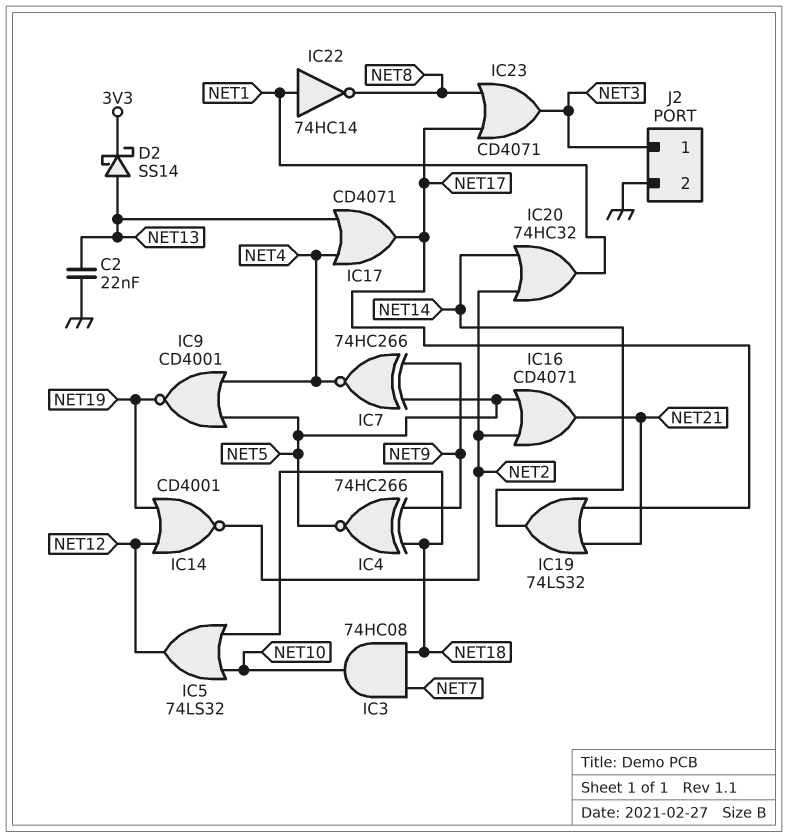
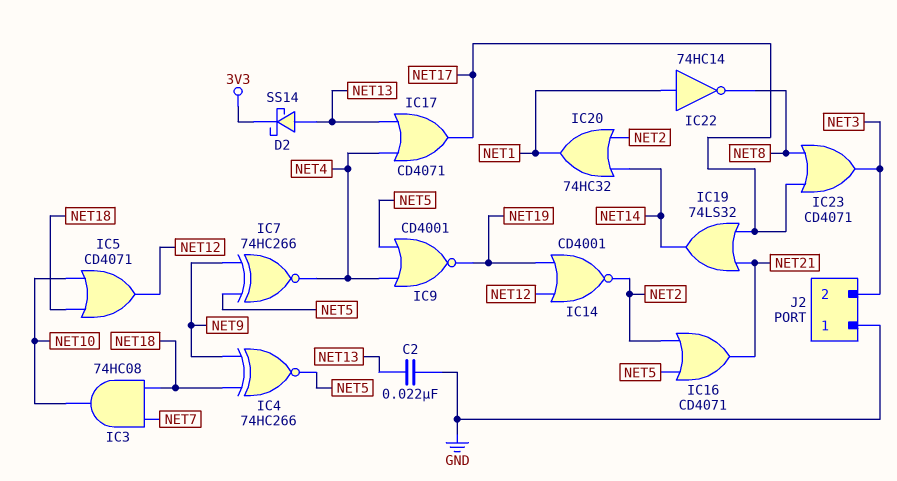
IC5: OR 74LS32 (in NET10, in NET18, out NET12) -> OR CD4071 (in NET10, in NET18, out NET12)
J2 pin 1: NET3 -> GND
J2 pin 2: GND -> NET3

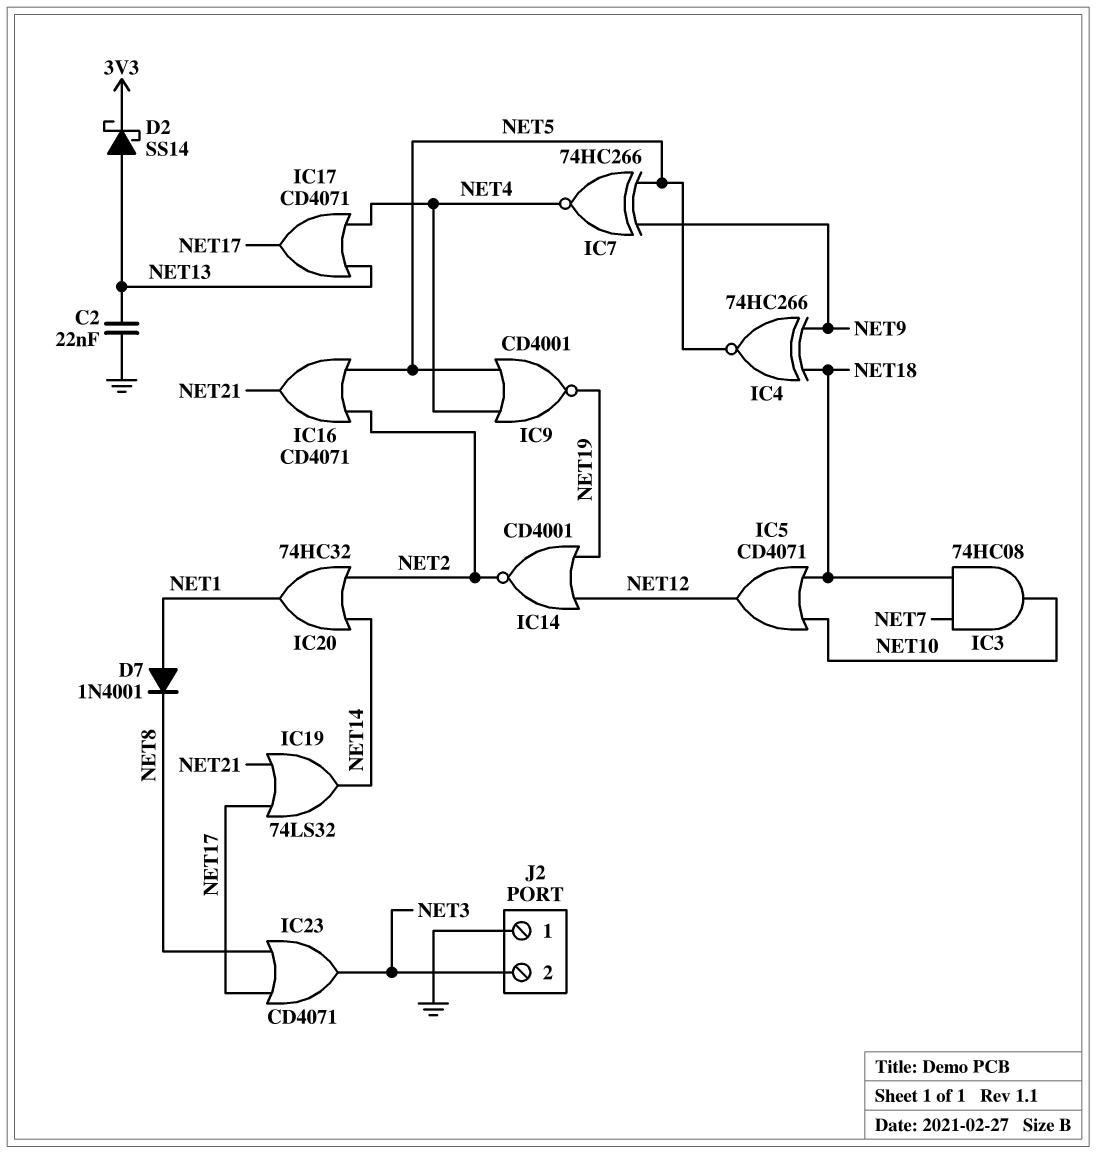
D7: none -> diode 1N4001 (A NET1, K NET8)
IC22: NOT 74HC14 (in NET1, out NET8) -> none

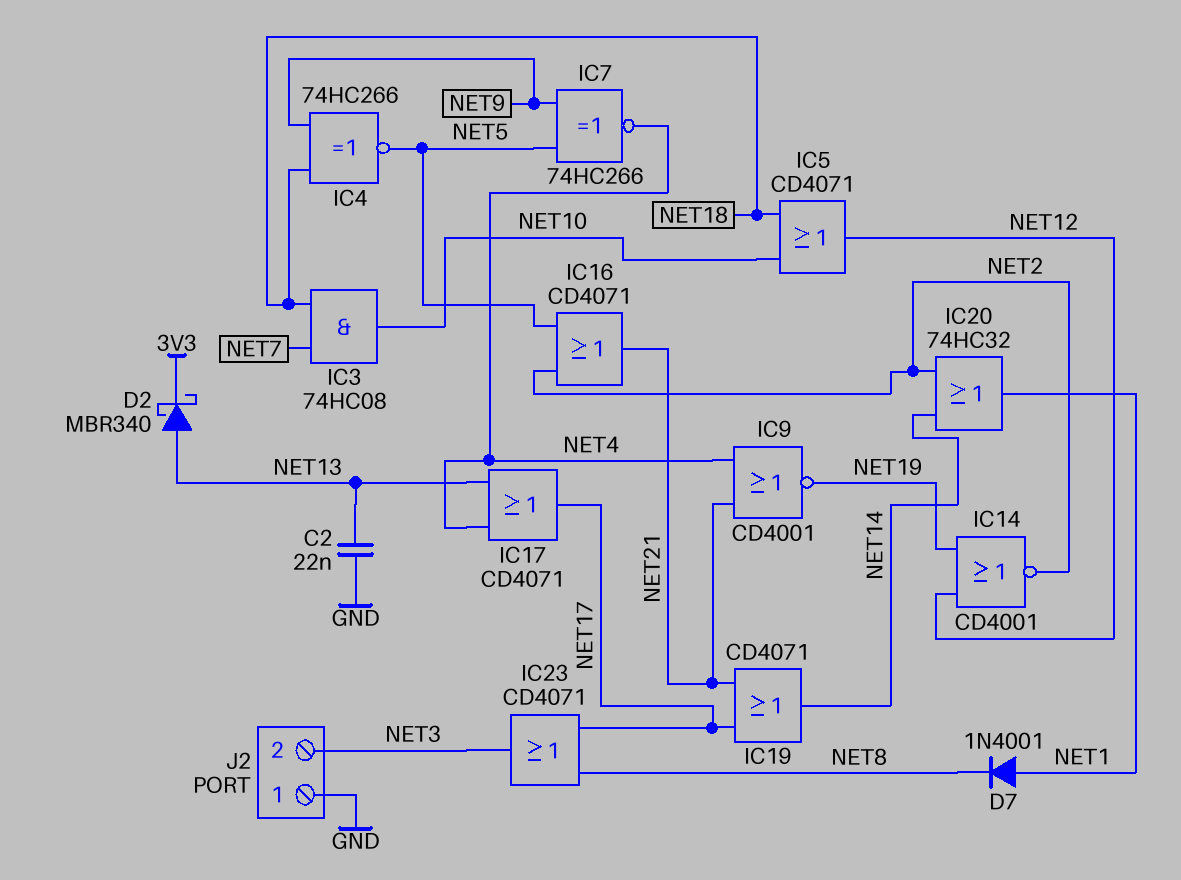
D2: schottky SS14 (A NET13, K 3V3) -> schottky MBR340 (A NET13, K 3V3)
IC9: NOR CD4001 (in NET4, in NET5, out NET19) -> NOR CD4001 (in NET4, in NET21, out NET19)
IC19: OR 74LS32 (in NET17, in NET21, out NET14) -> OR CD4071 (in NET17, in NET21, out NET14)

